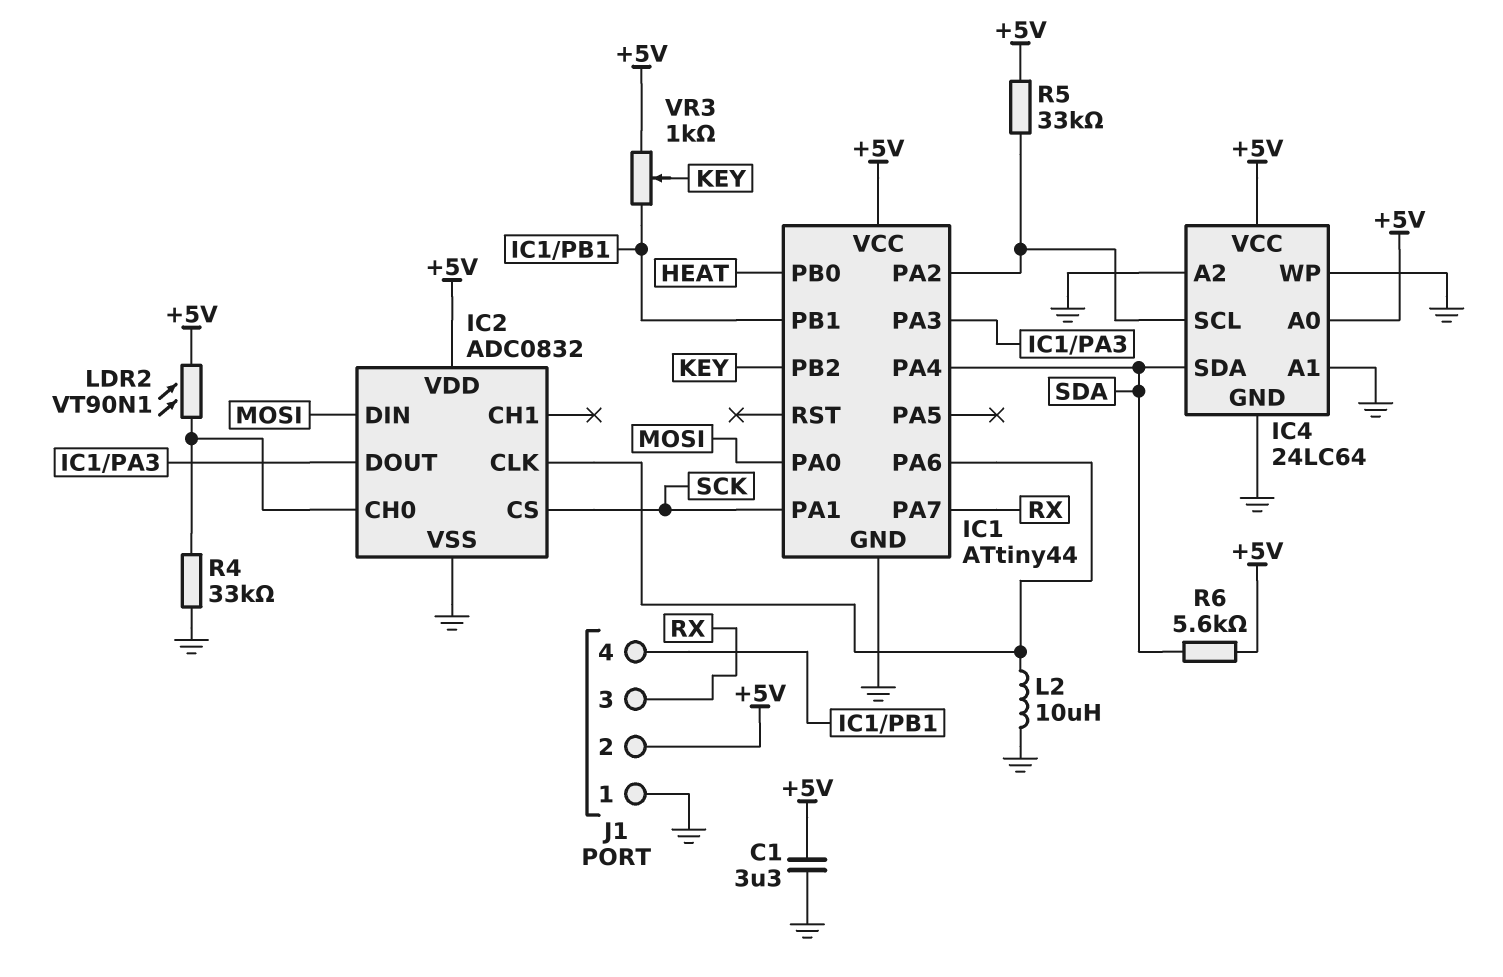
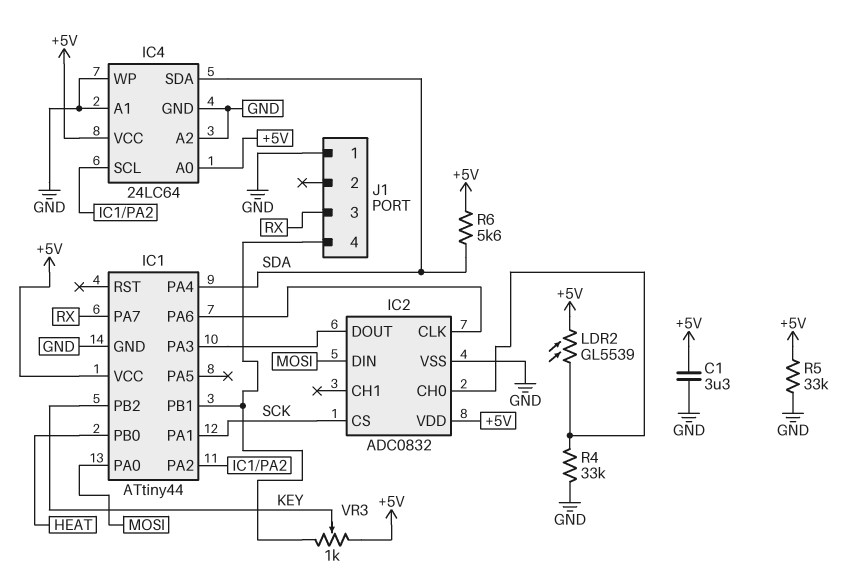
J1 pin 2: +5V -> none
L2: 10uH (GND, IC1/PA6) -> none
LDR2: VT90N1 (+5V, IC2/CH0) -> GL5539 (+5V, IC2/CH0)
R5: 33k (+5V, IC1/PA2) -> 33k (+5V, GND)

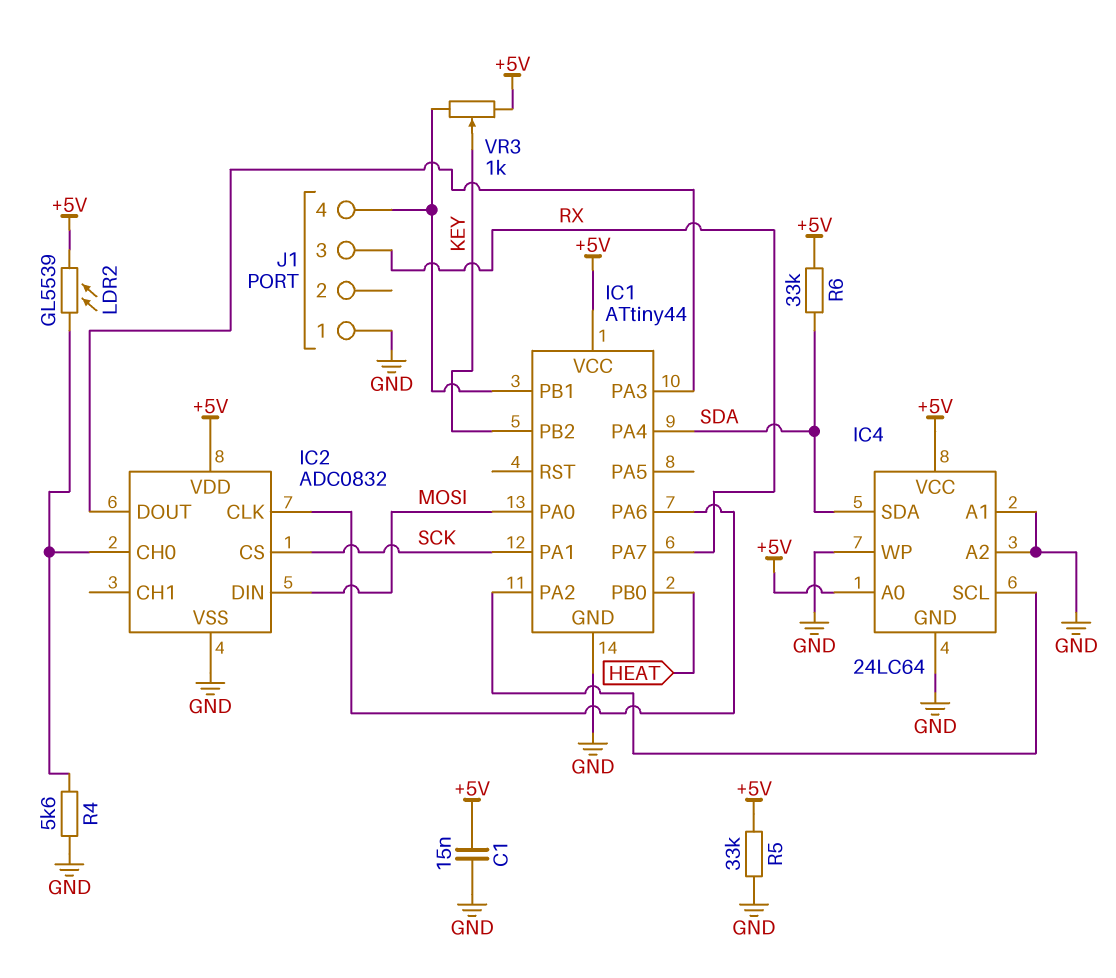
C1: 3.3uF (+5V, GND) -> 15nF (+5V, GND)
R4: 33k (GND, IC2/CH0) -> 5.6k (GND, IC2/CH0)
R6: 5.6k (+5V, SDA) -> 33k (+5V, SDA)

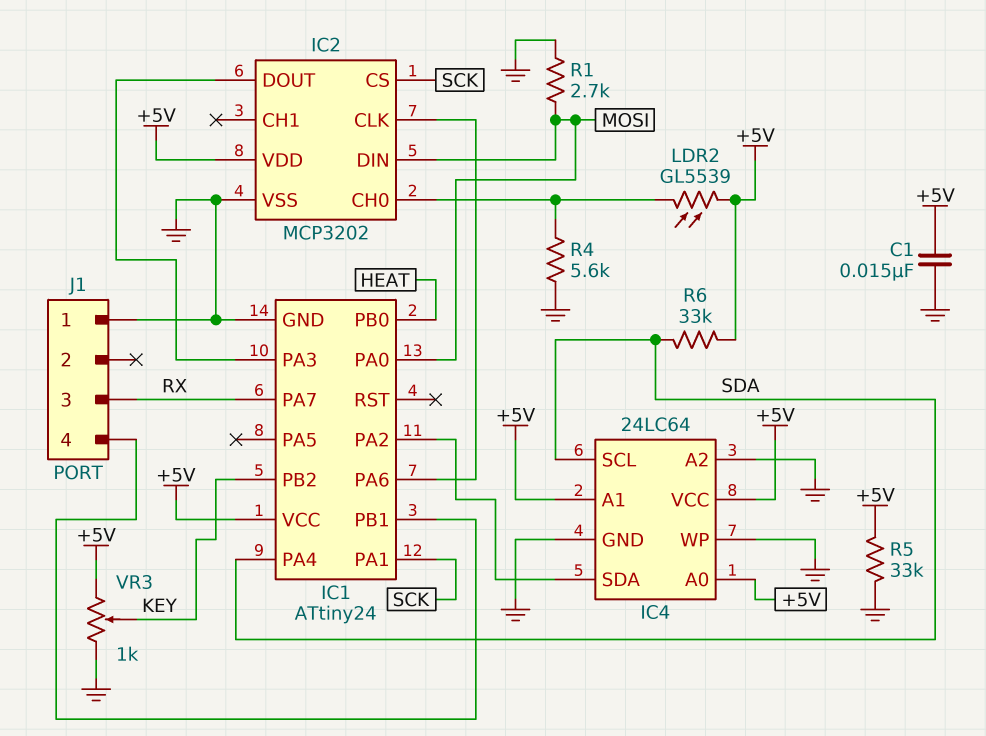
IC1: ATtiny44 -> ATtiny24
IC2: ADC0832 -> MCP3202
IC4 pin A1: GND -> +5V
IC4 pin SCL: IC1/PA2 -> SDA
IC4 pin SDA: SDA -> IC1/PA2
R1: none -> 2.7k (GND, MOSI)
VR3: 1k (+5V, IC1/PB1, wiper KEY) -> 1k (+5V, GND, wiper KEY)

